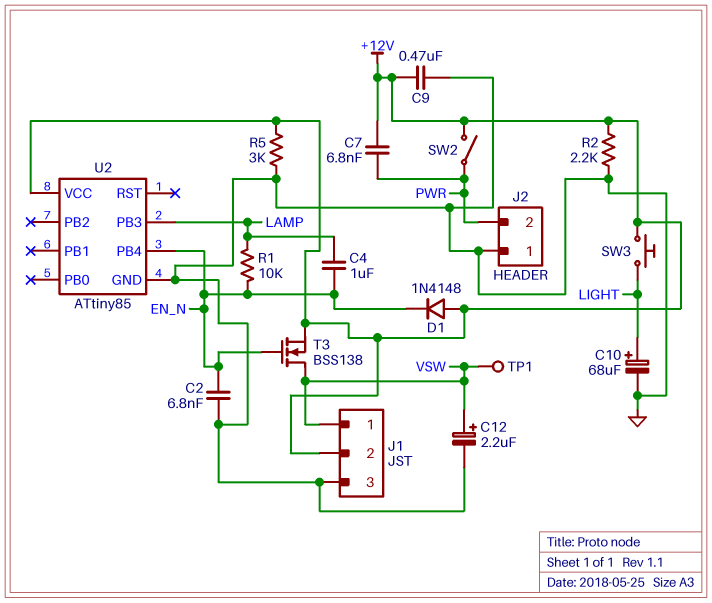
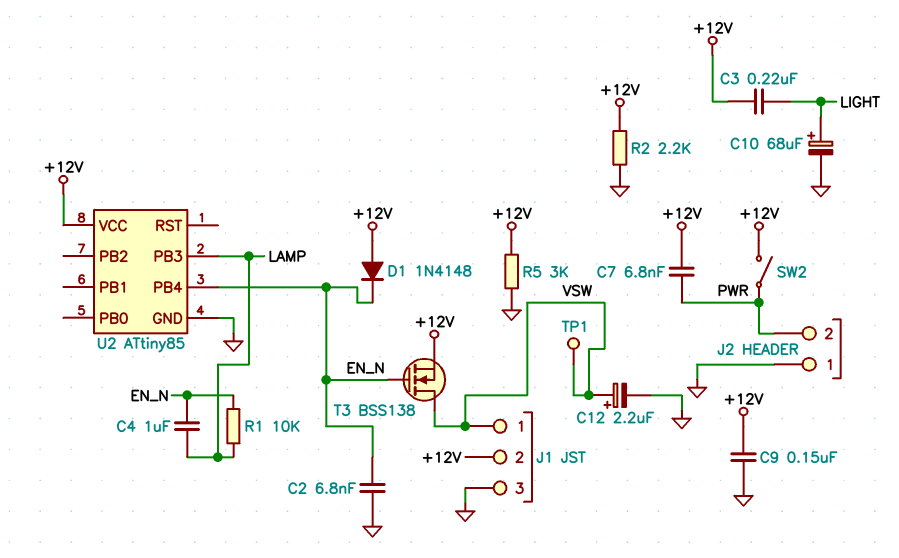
C3: none -> 220nF (+12V, LIGHT)
C9: 470nF (+12V, GND) -> 150nF (+12V, GND)
SW3: button (+12V, LIGHT) -> none

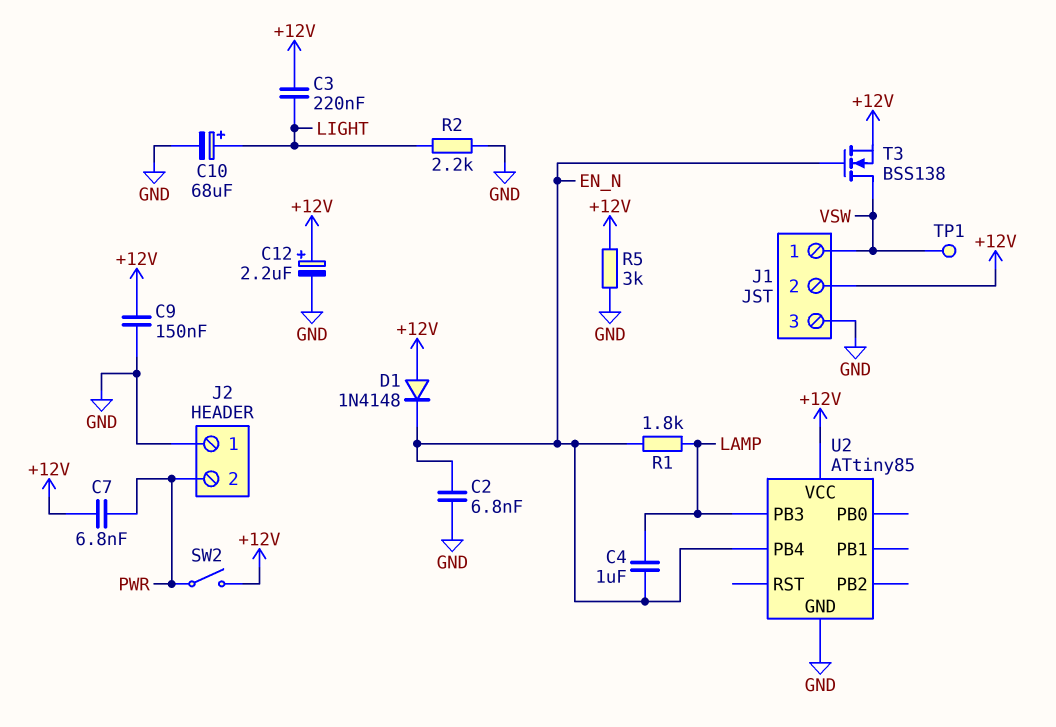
C12: 2.2uF (plus VSW, minus GND) -> 2.2uF (plus +12V, minus GND)
R1: 10k (EN_N, LAMP) -> 1.8k (EN_N, LAMP)
R2: 2.2k (+12V, GND) -> 2.2k (GND, LIGHT)

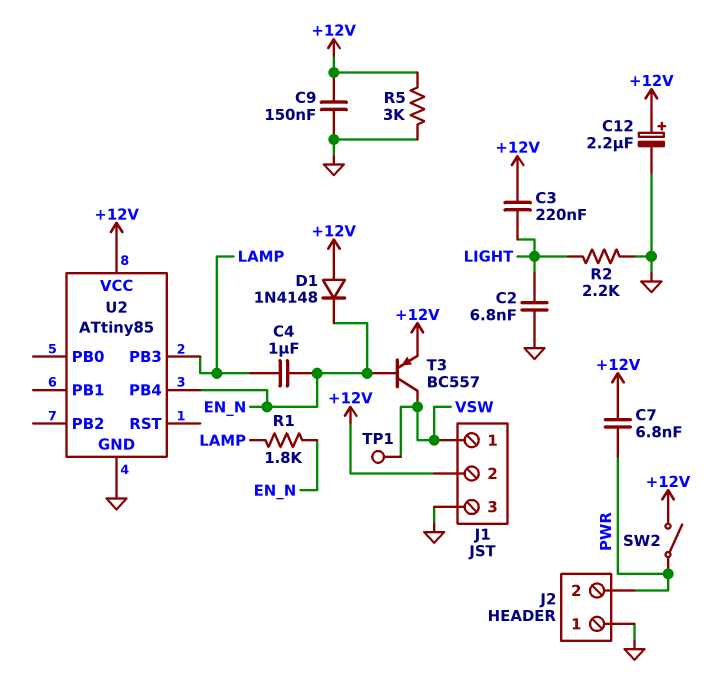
C2: 6.8nF (EN_N, GND) -> 6.8nF (GND, LIGHT)
C10: 68uF (plus LIGHT, minus GND) -> none
T3: NMOS BSS138 (G EN_N, D VSW, S +12V) -> PNP BC557 (B EN_N, C VSW, E +12V)

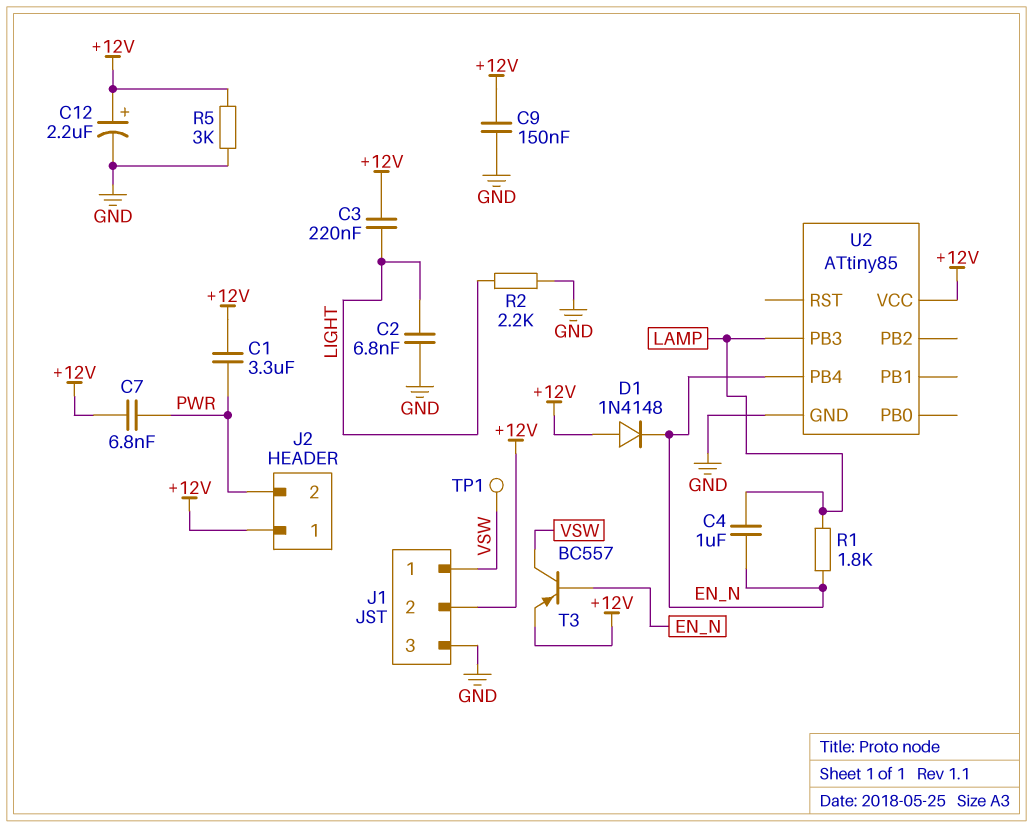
C1: none -> 3.3uF (+12V, PWR)
J2 pin 1: GND -> +12V
SW2: switch (+12V, PWR) -> none

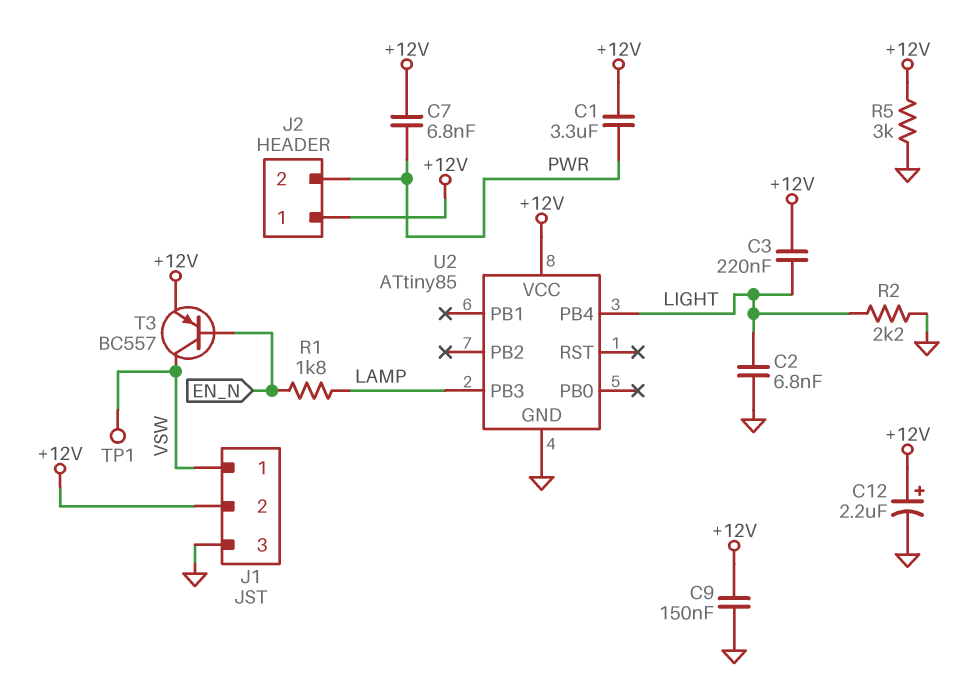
C4: 1uF (EN_N, LAMP) -> none
D1: diode 1N4148 (A +12V, K EN_N) -> none
U2 pin PB4: EN_N -> LIGHT

